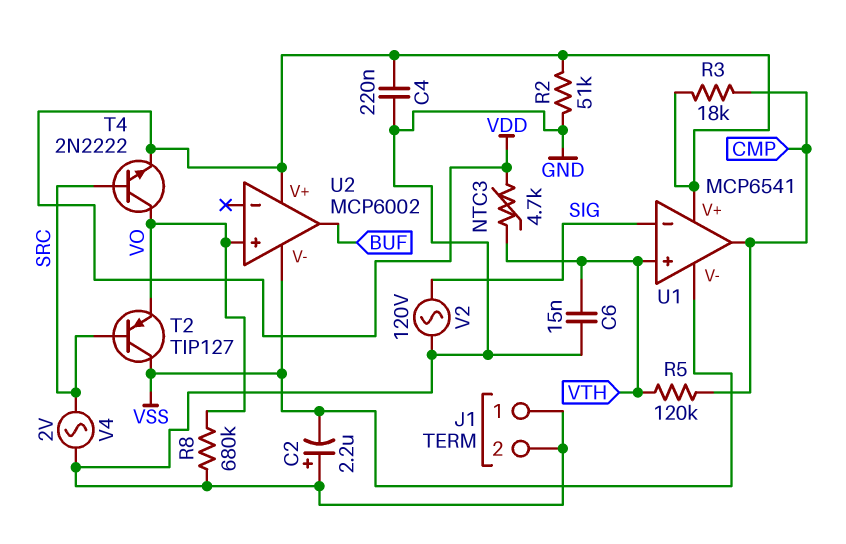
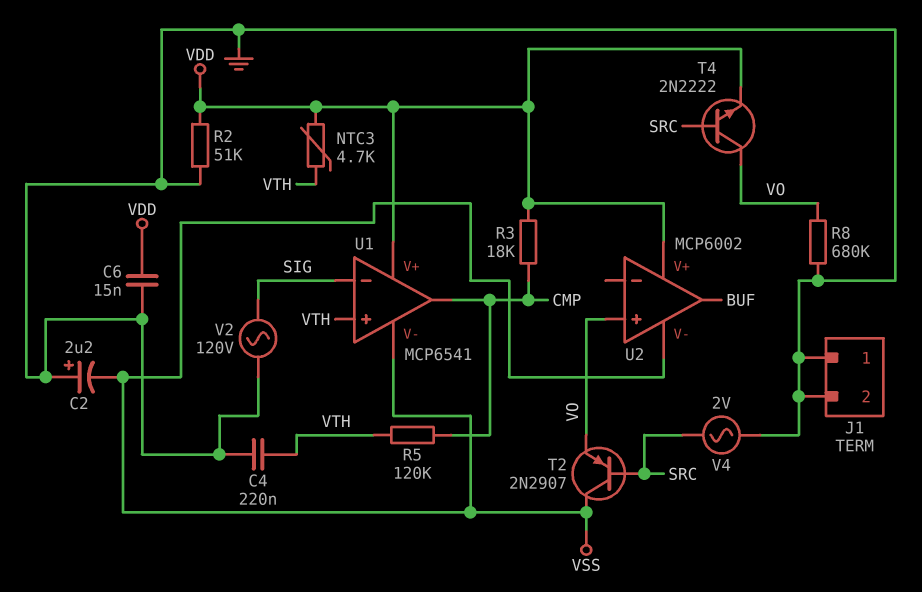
C4: 220nF (GND, VDD) -> 220nF (GND, VTH)
C6: 15nF (GND, VTH) -> 15nF (GND, VDD)
T2: PNP TIP127 (B SRC, C VSS, E VO) -> PNP 2N2907 (B SRC, C VSS, E VO)

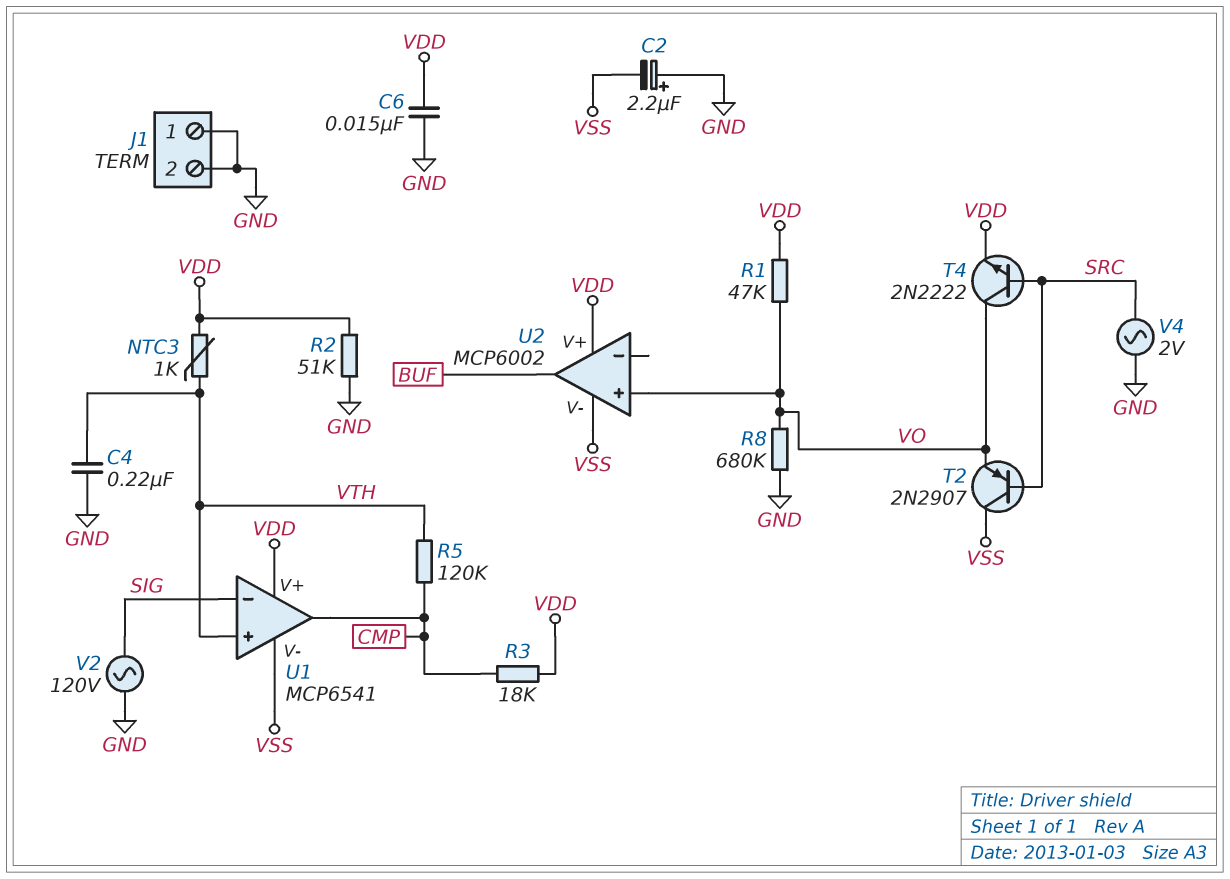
NTC3: 4.7k (VDD, VTH) -> 1k (VDD, VTH)
R1: none -> 47k (VDD, VO)

